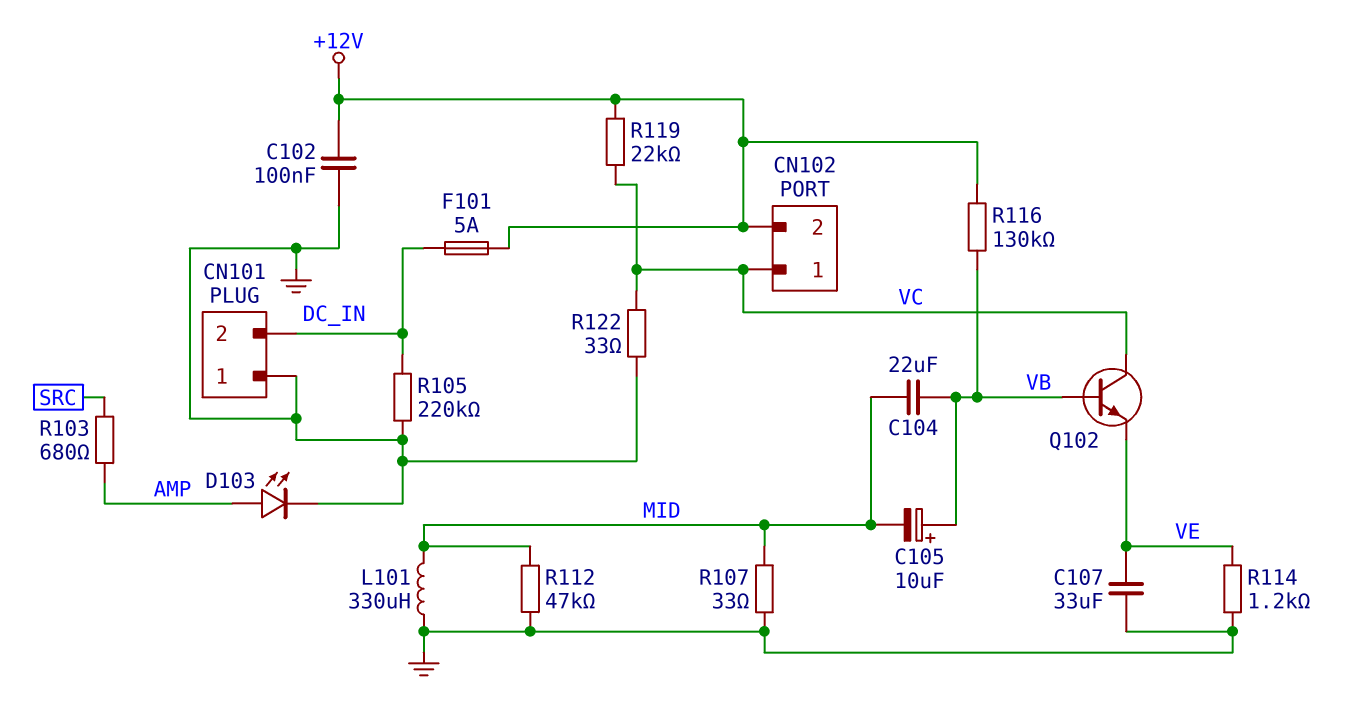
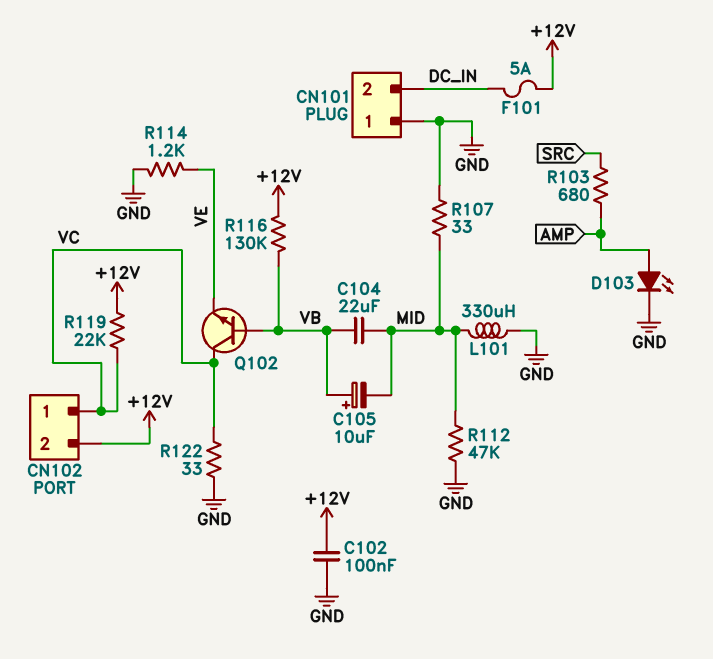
C107: 33uF (GND, VE) -> none
R105: 220k (DC_IN, GND) -> none

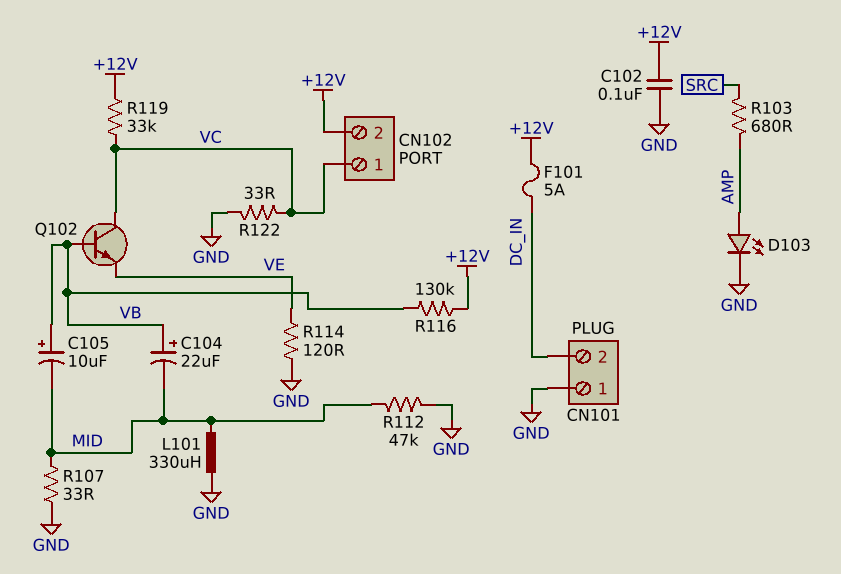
C104: 22uF (MID, VB) -> 22uF (plus VB, minus MID)
R114: 1.2k (GND, VE) -> 120 (GND, VE)
R119: 22k (+12V, VC) -> 33k (+12V, VC)

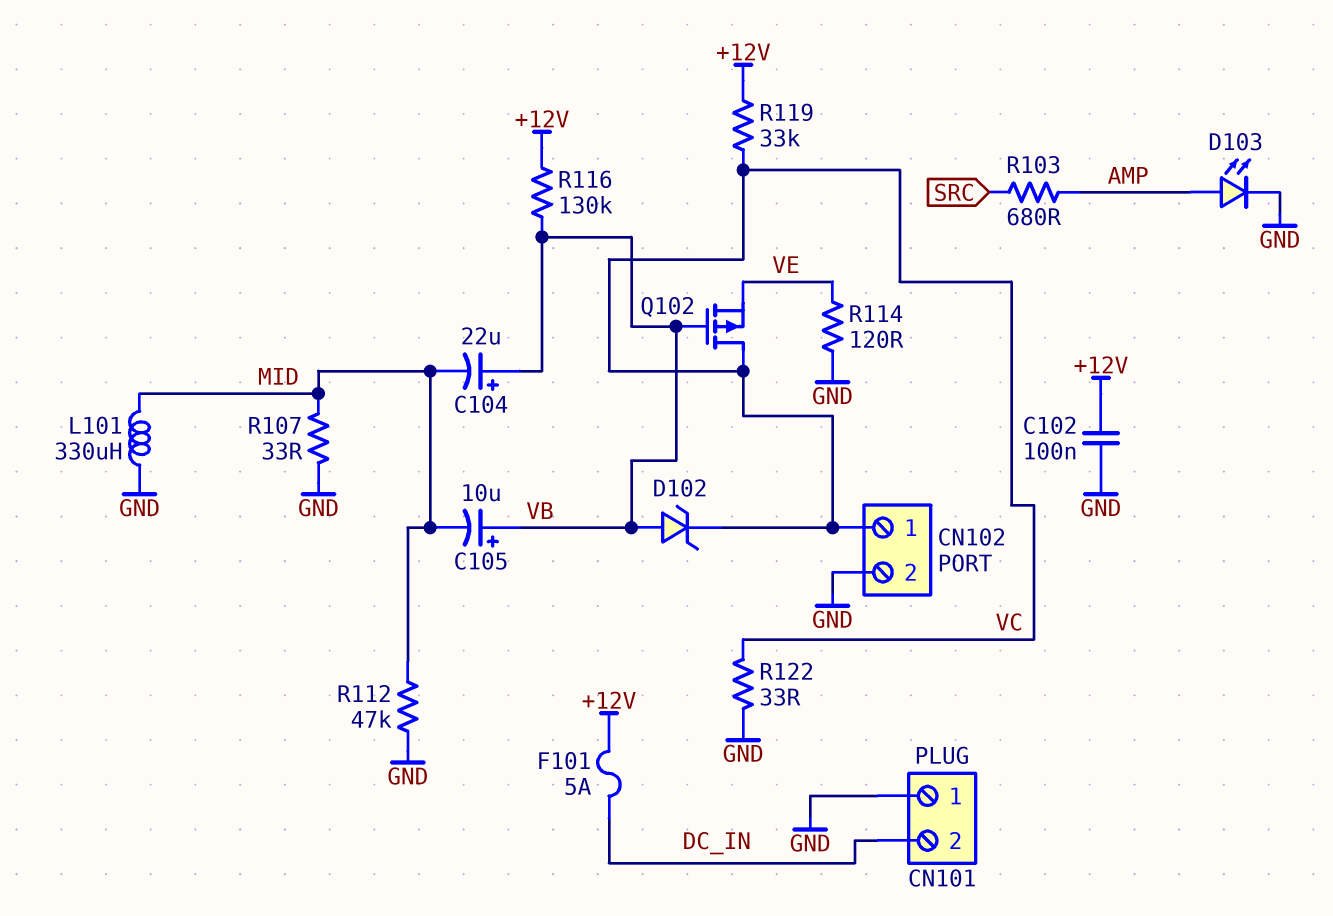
CN102 pin 2: +12V -> GND
D102: none -> zener (A VB, K VC)
Q102: NPN (B VB, C VC, E VE) -> PMOS (G VB, D VC, S VE)

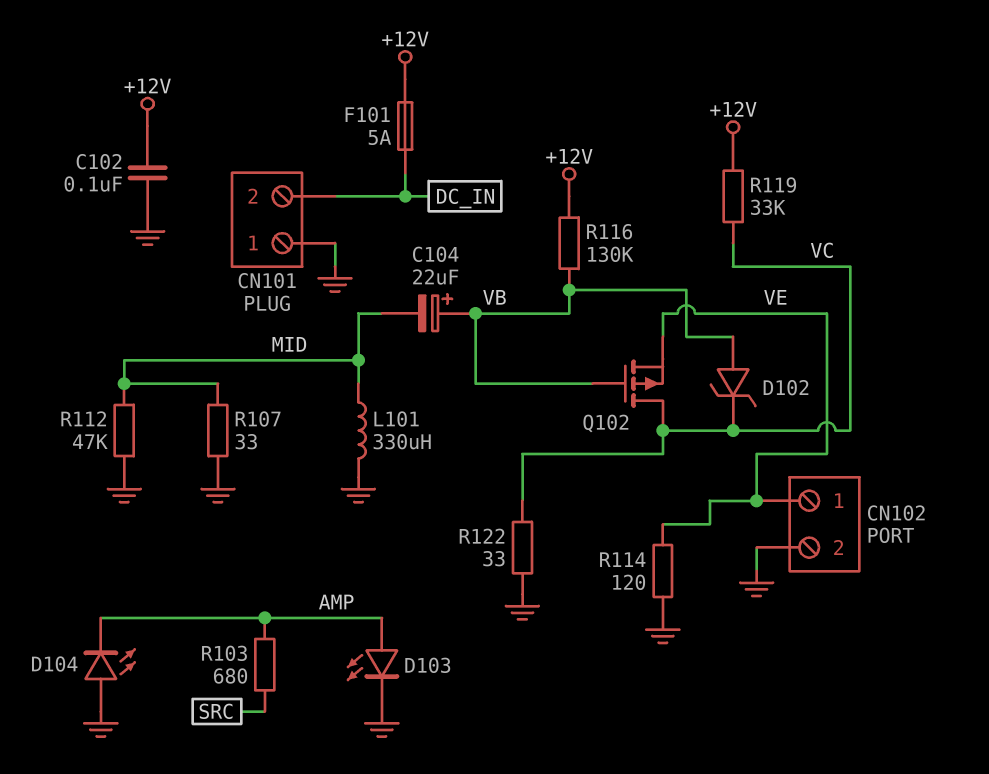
C105: 10uF (plus VB, minus MID) -> none
CN102 pin 1: VC -> VE
D104: none -> LED (A GND, K AMP)

